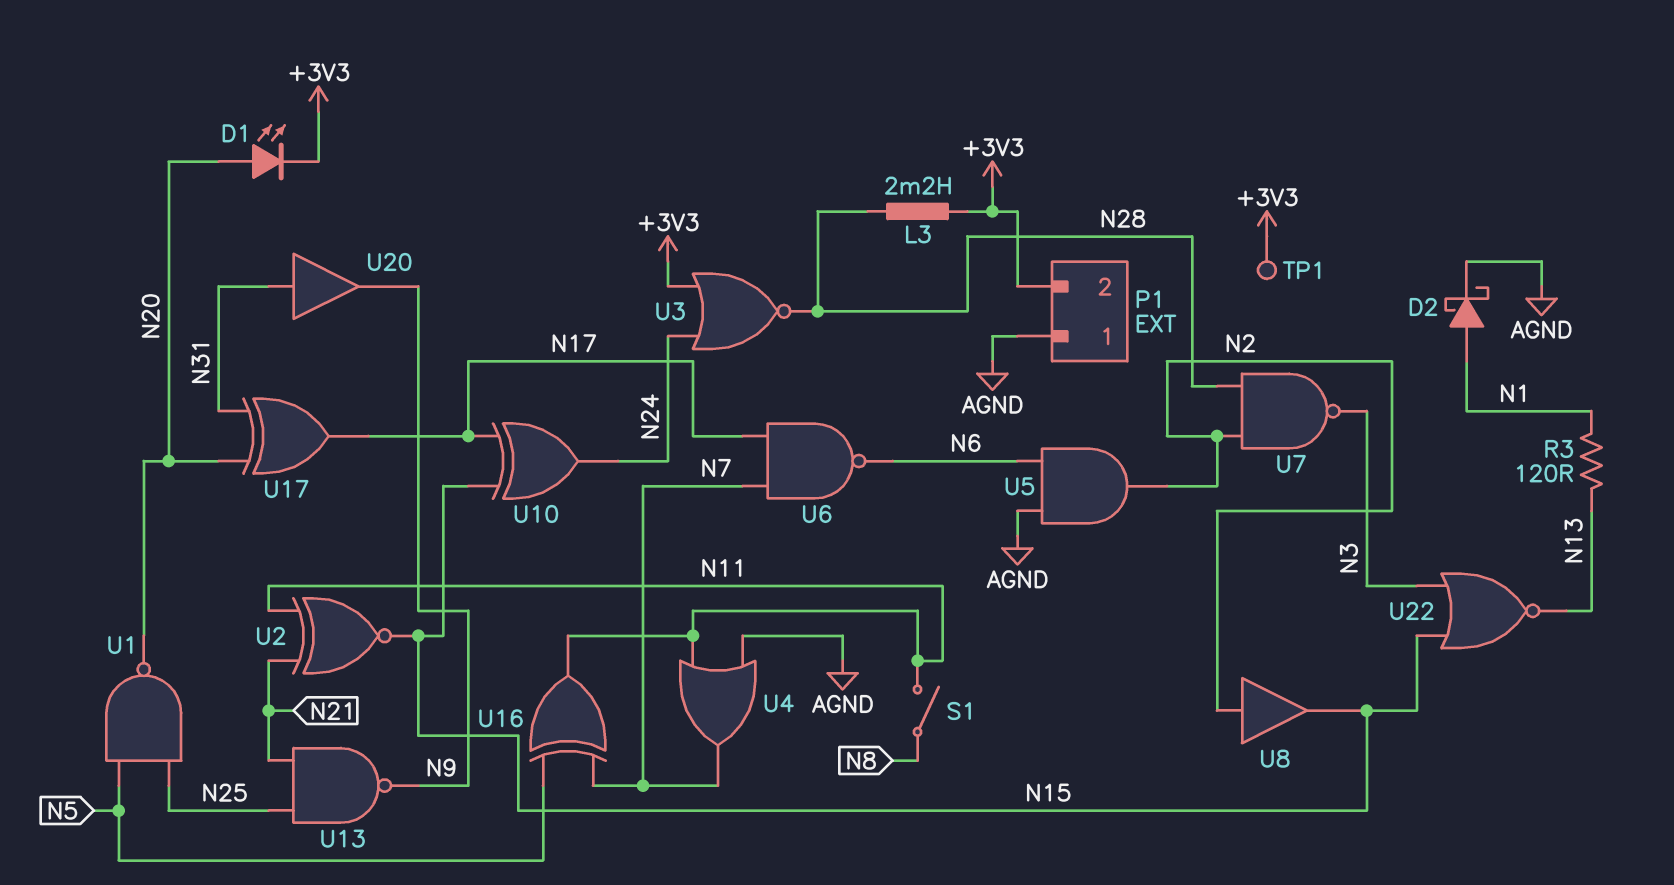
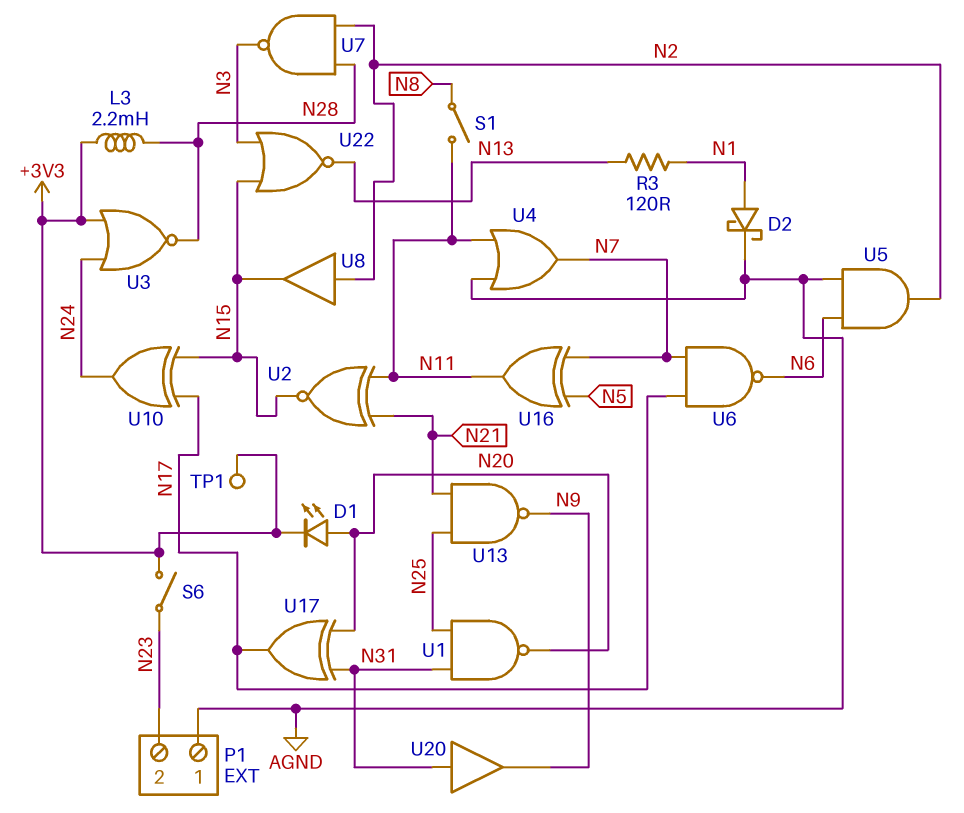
P1 pin 2: +3V3 -> N23
S6: none -> switch (+3V3, N23)
U1: NAND (in N5, in N25, out N20) -> NAND (in N25, in N31, out N20)

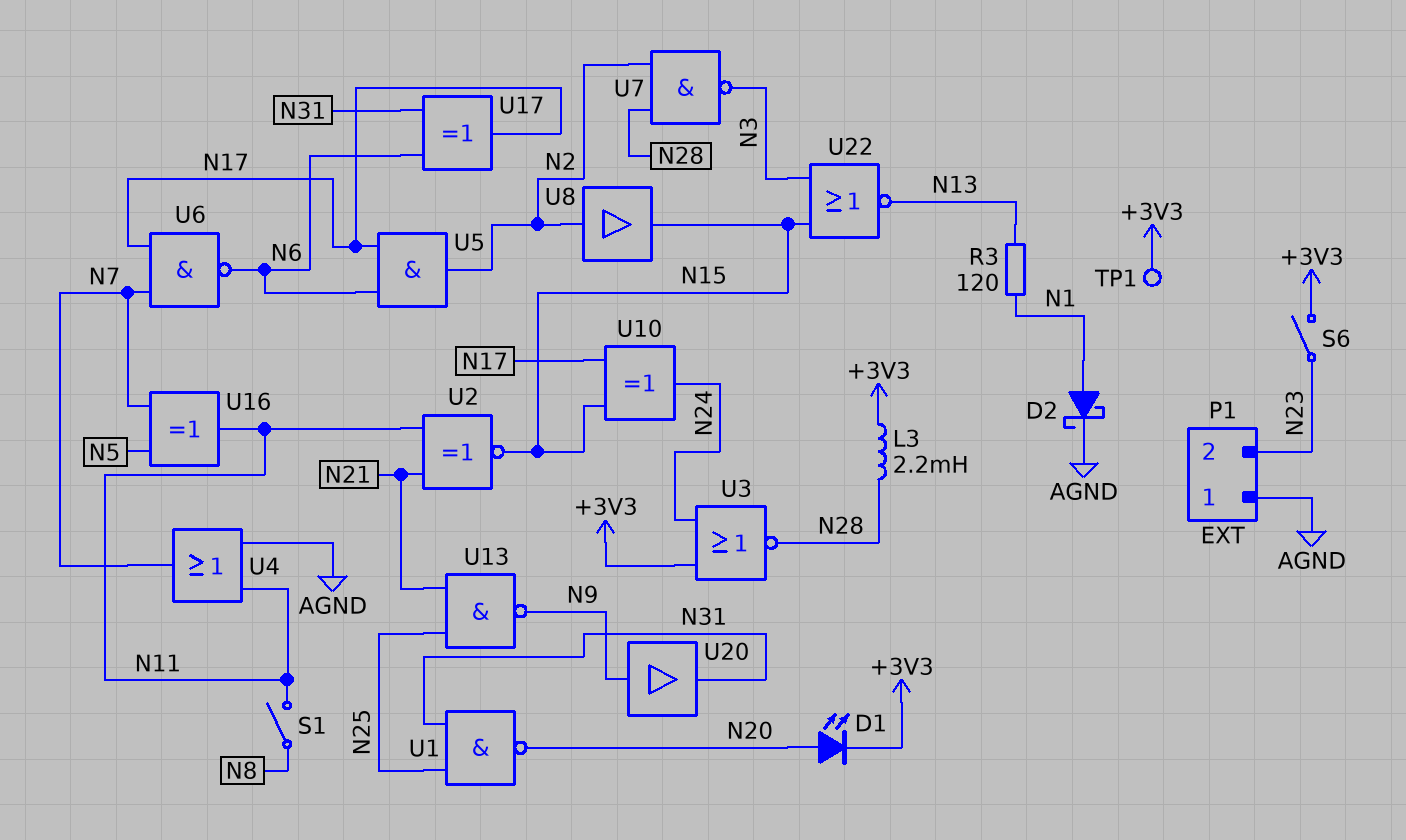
U5: AND (in AGND, in N6, out N2) -> AND (in N6, in N17, out N2)
U17: XOR (in N20, in N31, out N17) -> XOR (in N6, in N31, out N17)
U20: buffer (in N31, out N9) -> buffer (in N9, out N31)

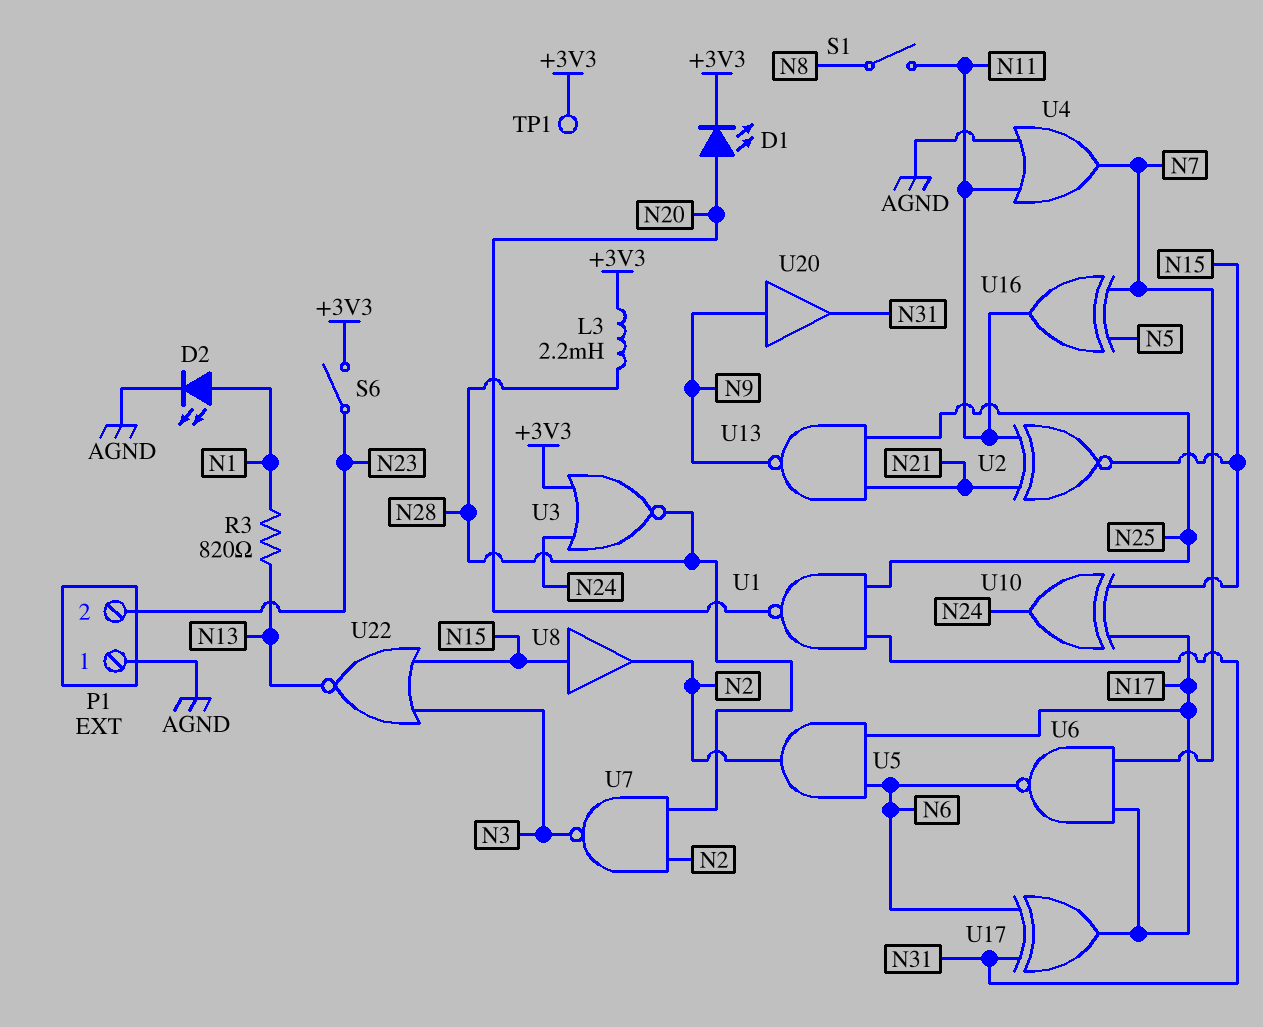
D2: schottky (A N1, K AGND) -> LED (A N1, K AGND)
R3: 120 (N1, N13) -> 820 (N1, N13)
U8: buffer (in N2, out N15) -> buffer (in N15, out N2)

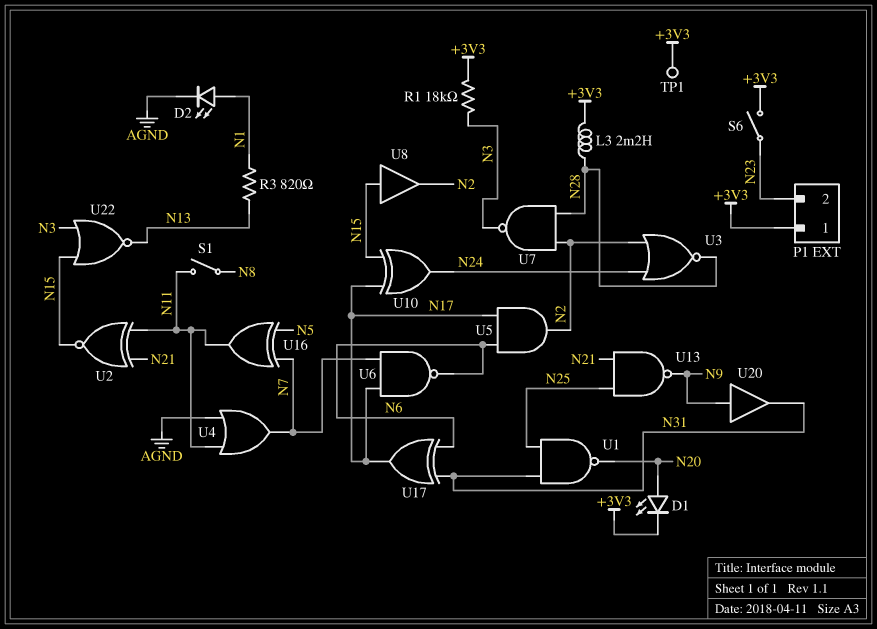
P1 pin 1: AGND -> +3V3
R1: none -> 18k (+3V3, N3)
U3: NOR (in +3V3, in N24, out N28) -> NOR (in N2, in N24, out N28)

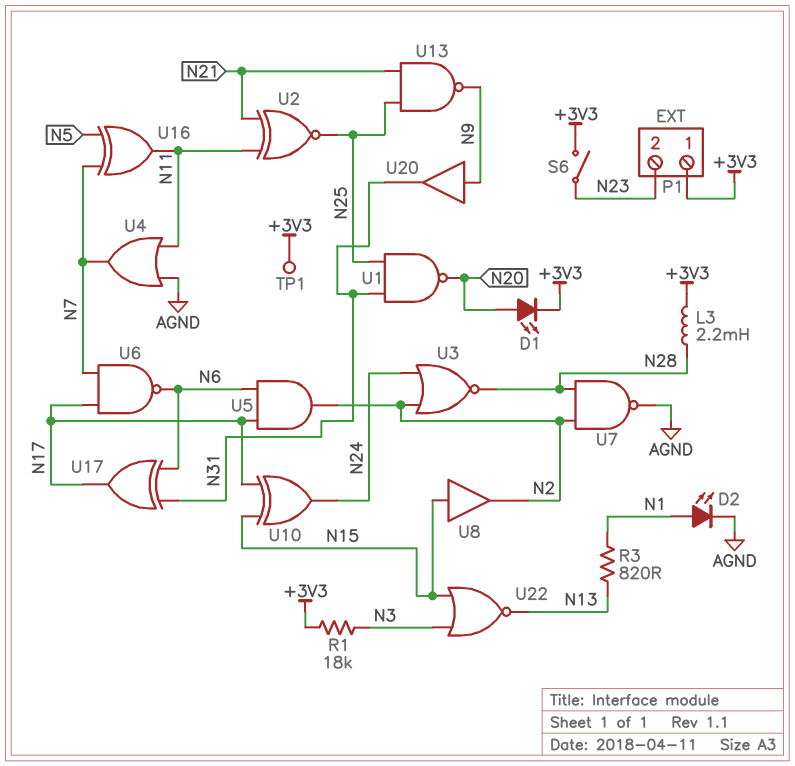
S1: switch (N8, N11) -> none
U2: XNOR (in N11, in N21, out N15) -> XNOR (in N11, in N21, out N25)
U7: NAND (in N2, in N28, out N3) -> NAND (in N2, in N28, out AGND)

